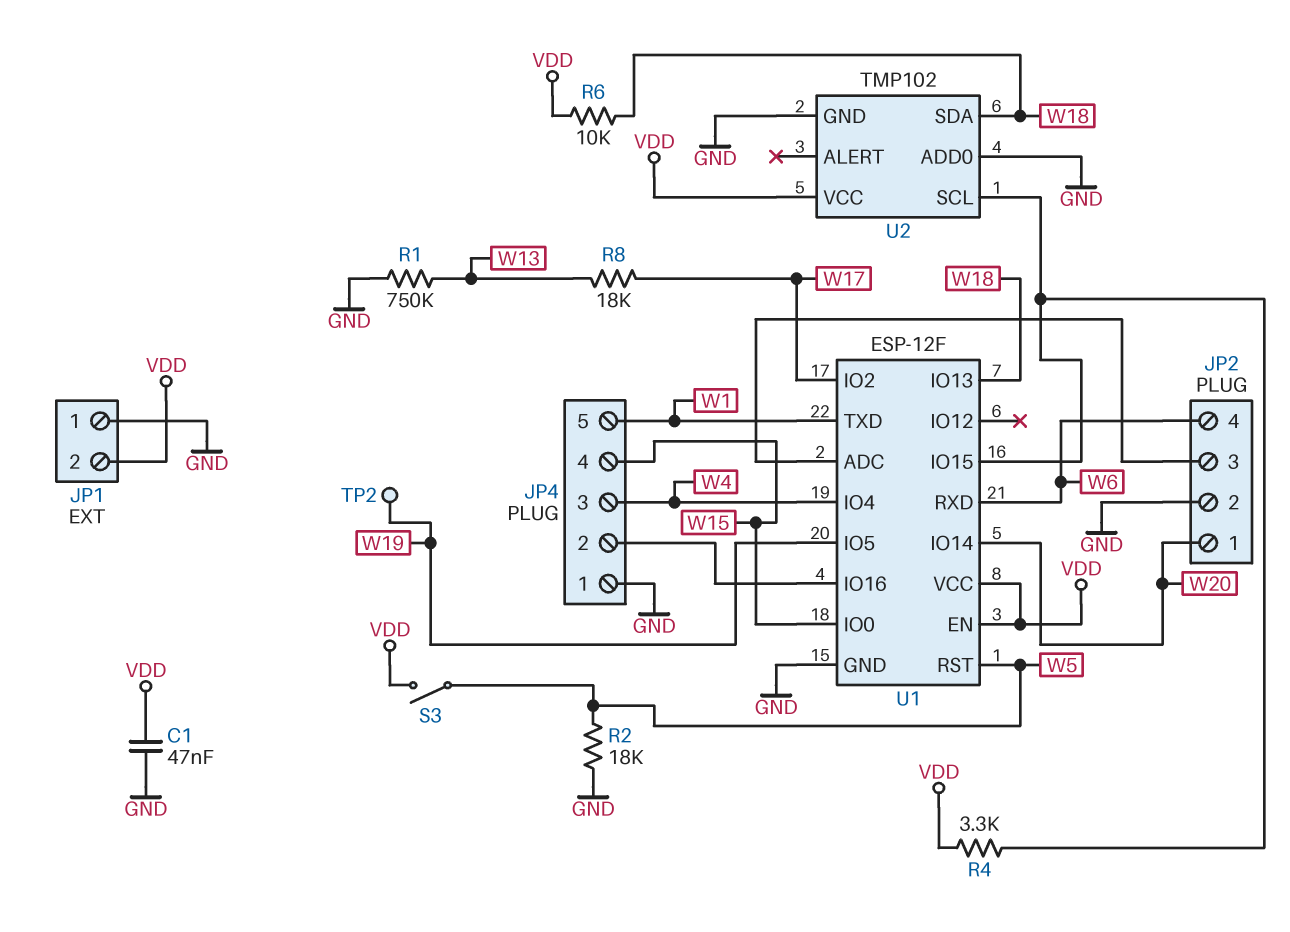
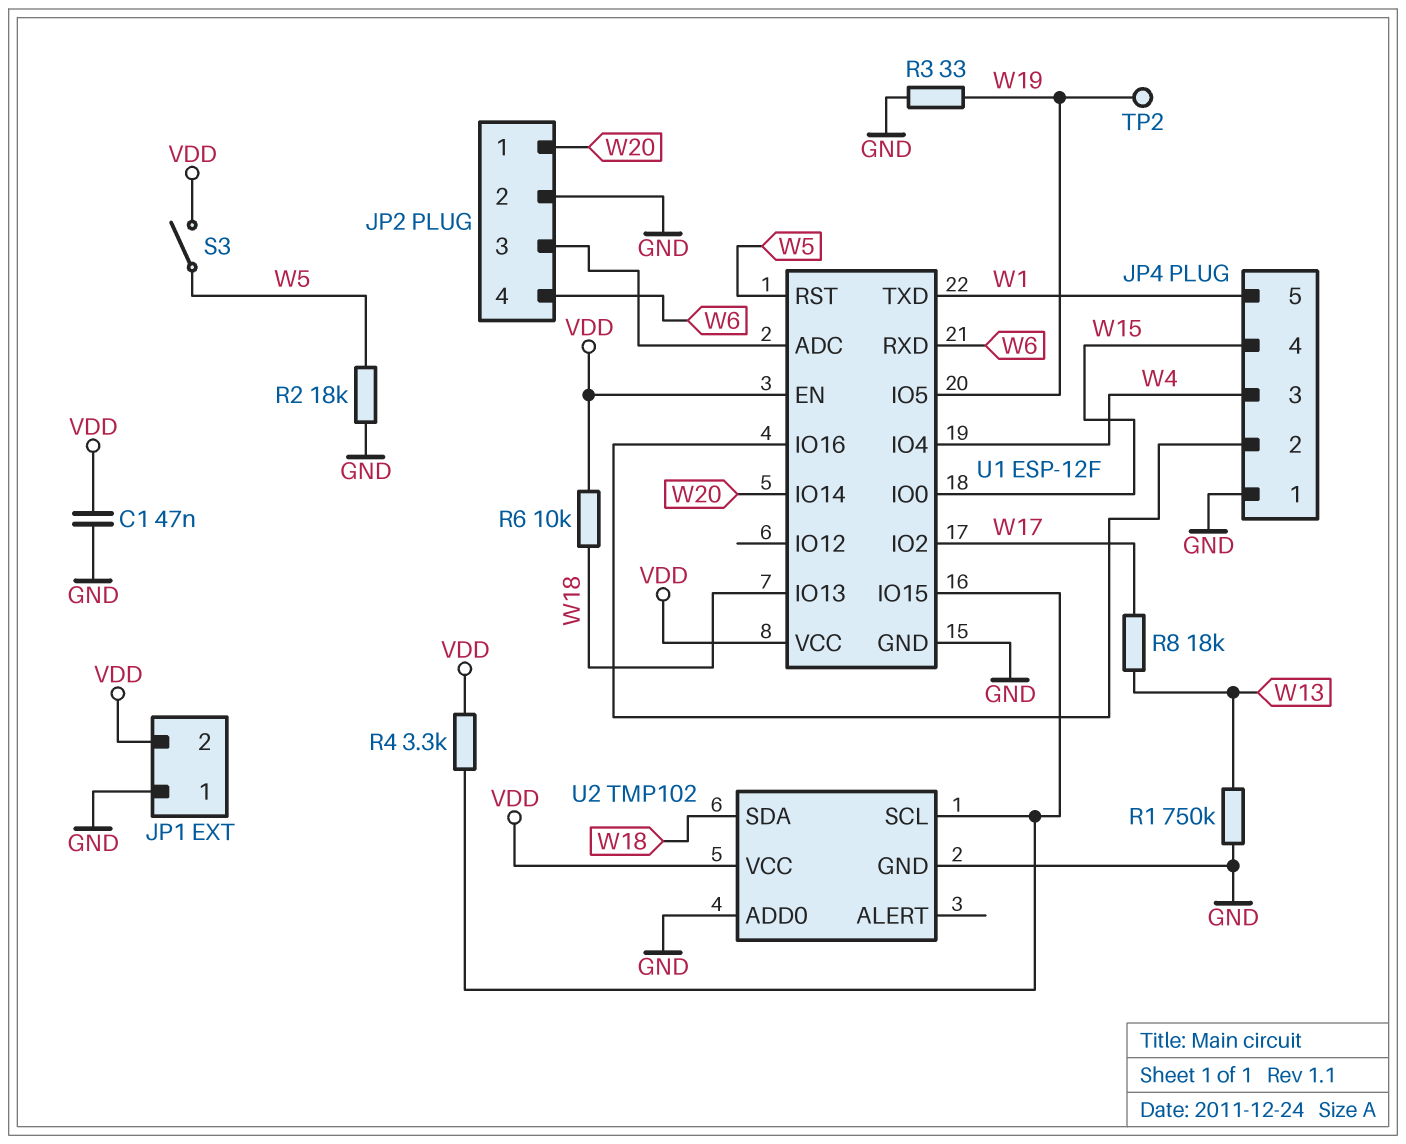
R3: none -> 33 (GND, W19)

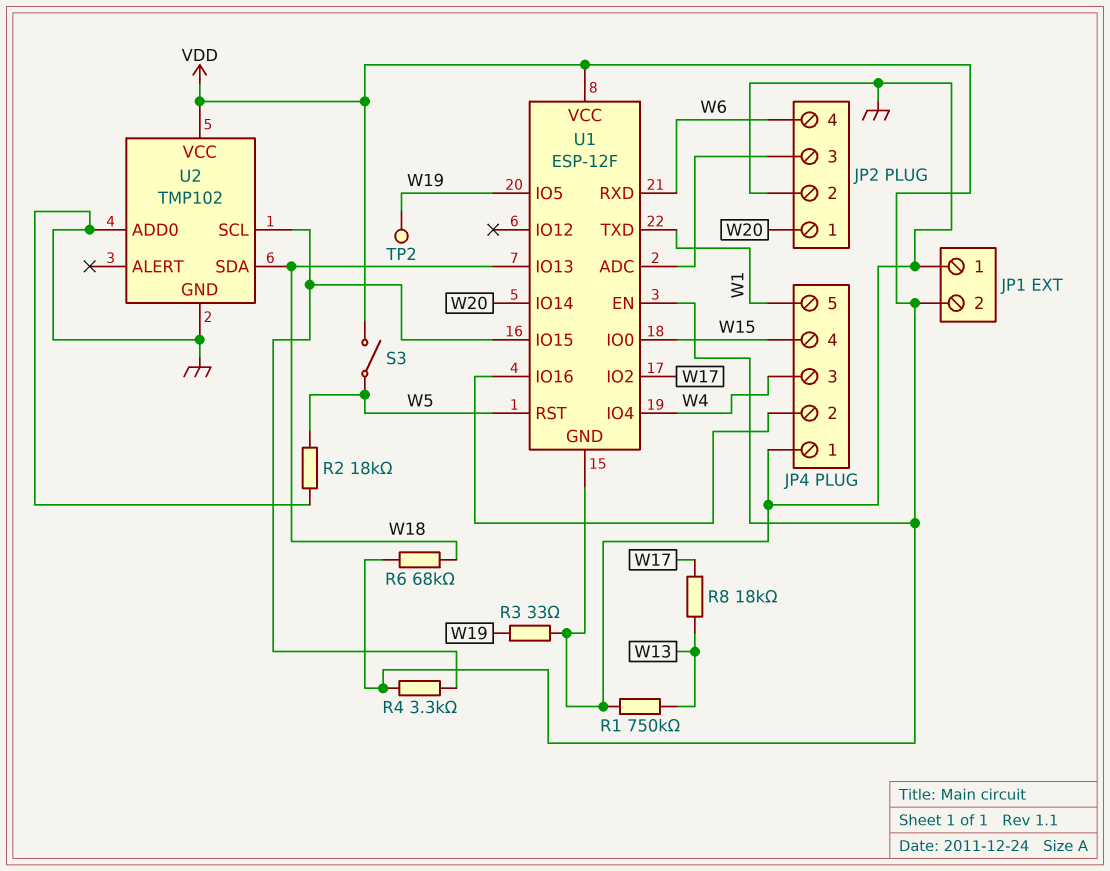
C1: 47nF (GND, VDD) -> none
R6: 10k (VDD, W18) -> 68k (VDD, W18)

